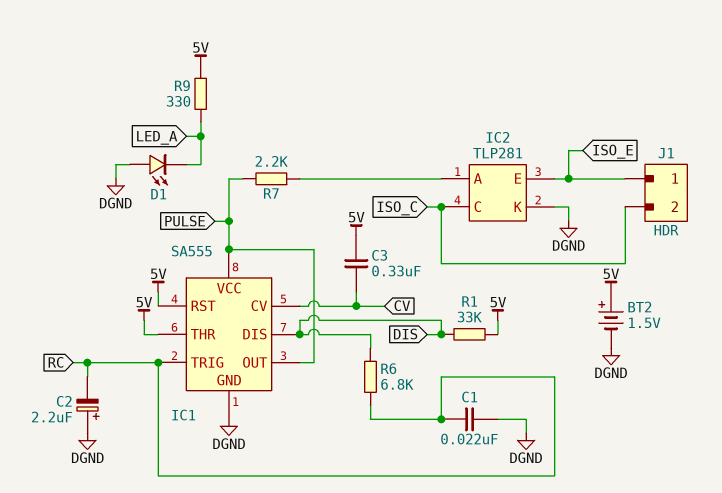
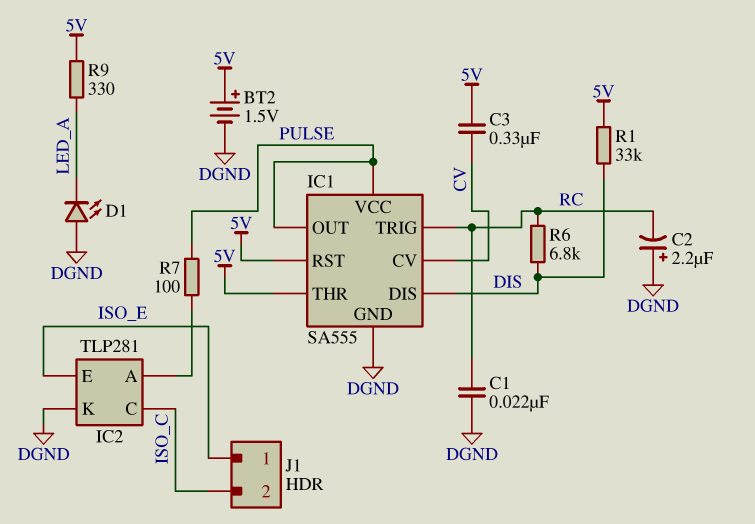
R7: 2.2k (IC2/A, PULSE) -> 100 (IC2/A, PULSE)

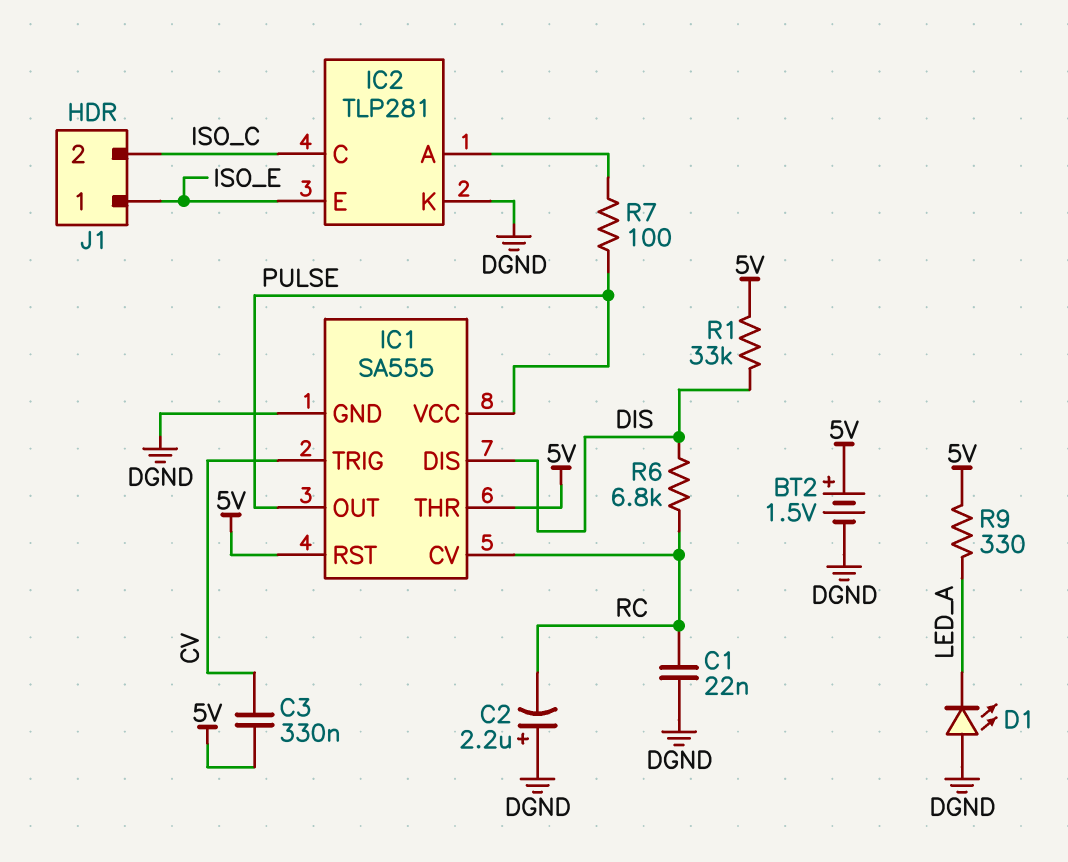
IC1 pin CV: CV -> RC
IC1 pin TRIG: RC -> CV

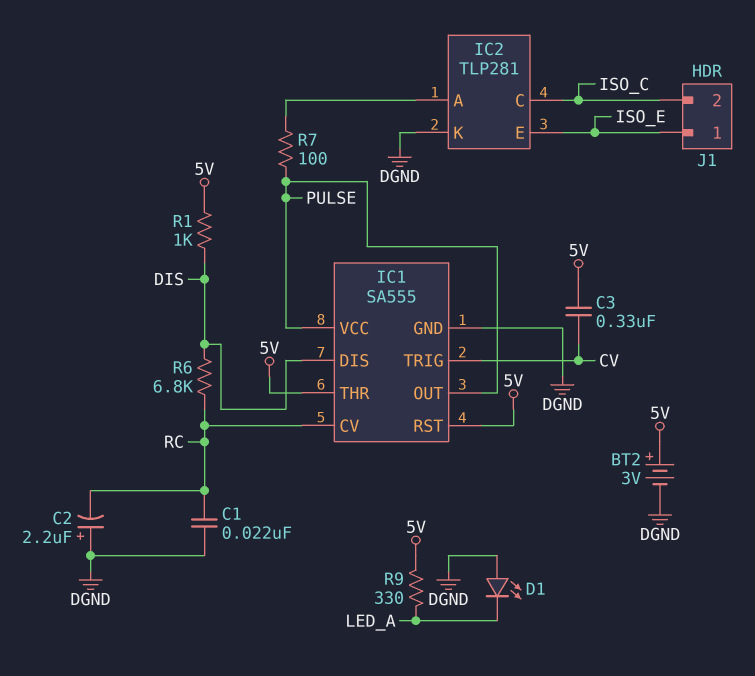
BT2: 1.5V (plus 5V, minus DGND) -> 3V (plus 5V, minus DGND)
R1: 33k (5V, DIS) -> 1k (5V, DIS)

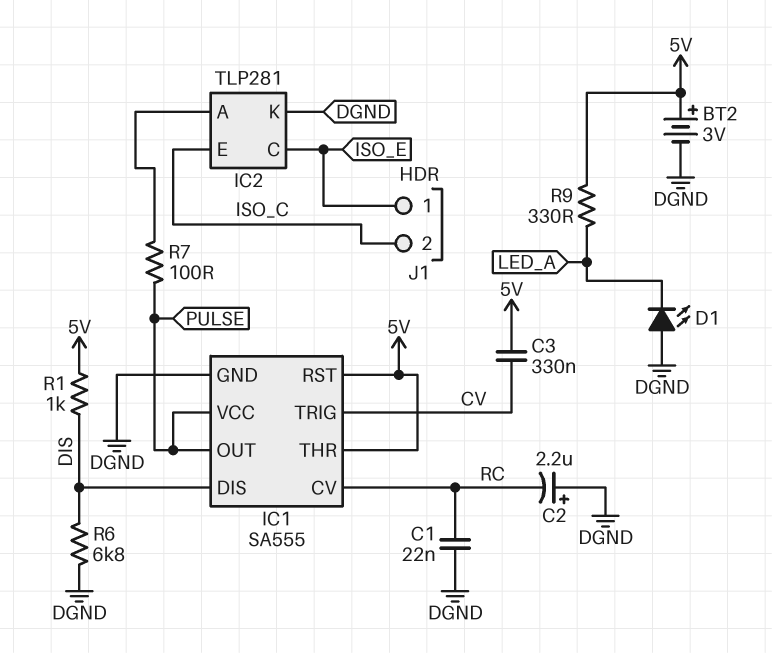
IC2 pin C: ISO_C -> ISO_E
IC2 pin E: ISO_E -> ISO_C
R6: 6.8k (DIS, RC) -> 6.8k (DGND, DIS)

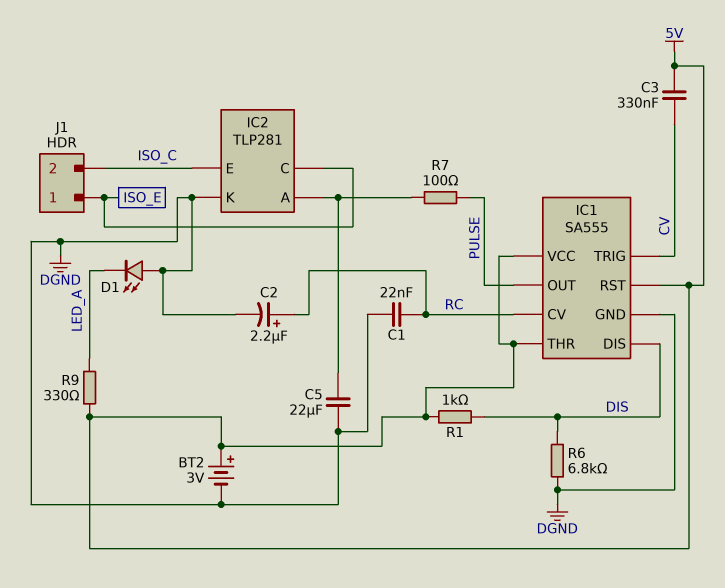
C2: 2.2uF (plus DGND, minus RC) -> 2.2uF (plus RC, minus DGND)
C5: none -> 22uF (DGND, IC2/A)
IC1 pin VCC: PULSE -> 5V

